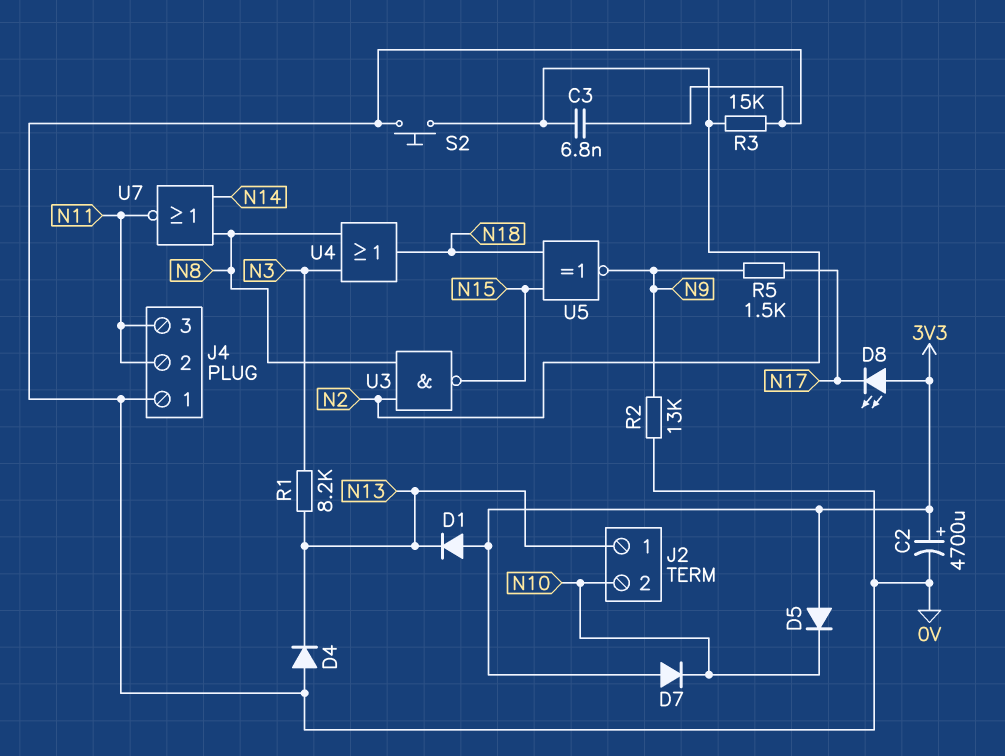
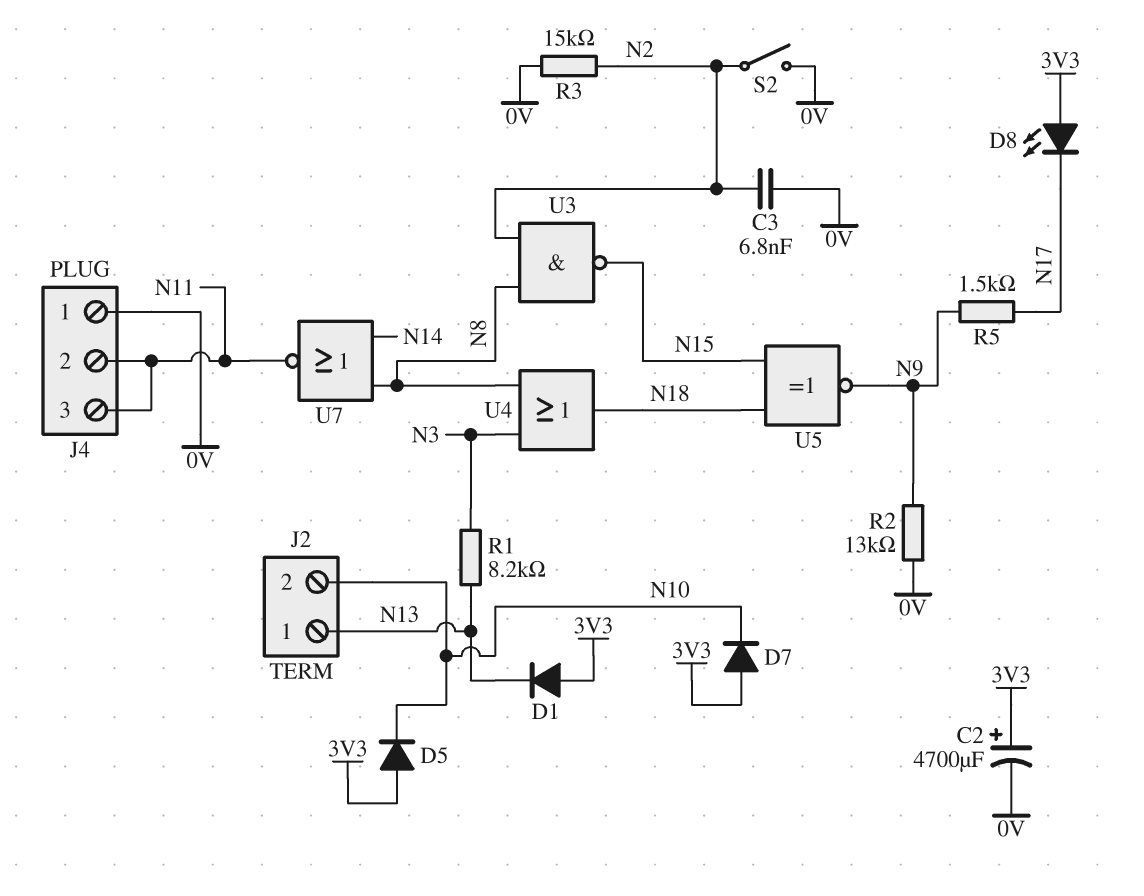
D4: diode (A 0V, K N13) -> none
S2: button (0V, N2) -> switch (0V, N2)

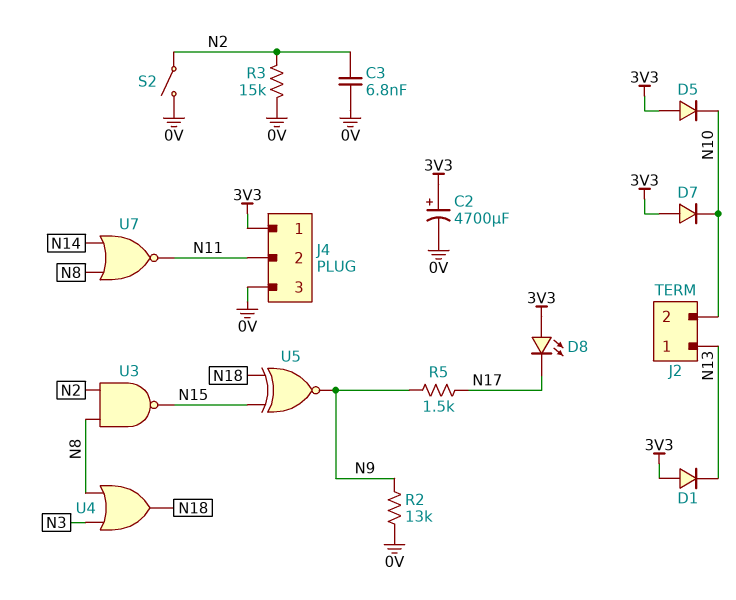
J4 pin 1: 0V -> 3V3
J4 pin 3: N11 -> 0V
R1: 8.2k (N3, N13) -> none

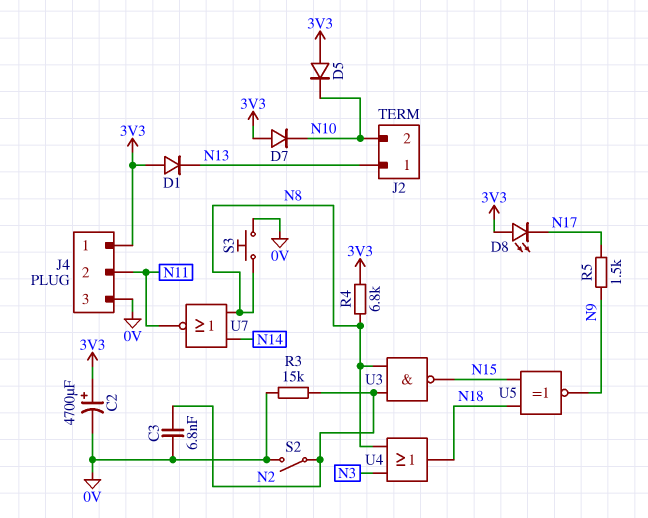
R2: 13k (0V, N9) -> none
R4: none -> 6.8k (3V3, N8)
S3: none -> button (0V, N8)

